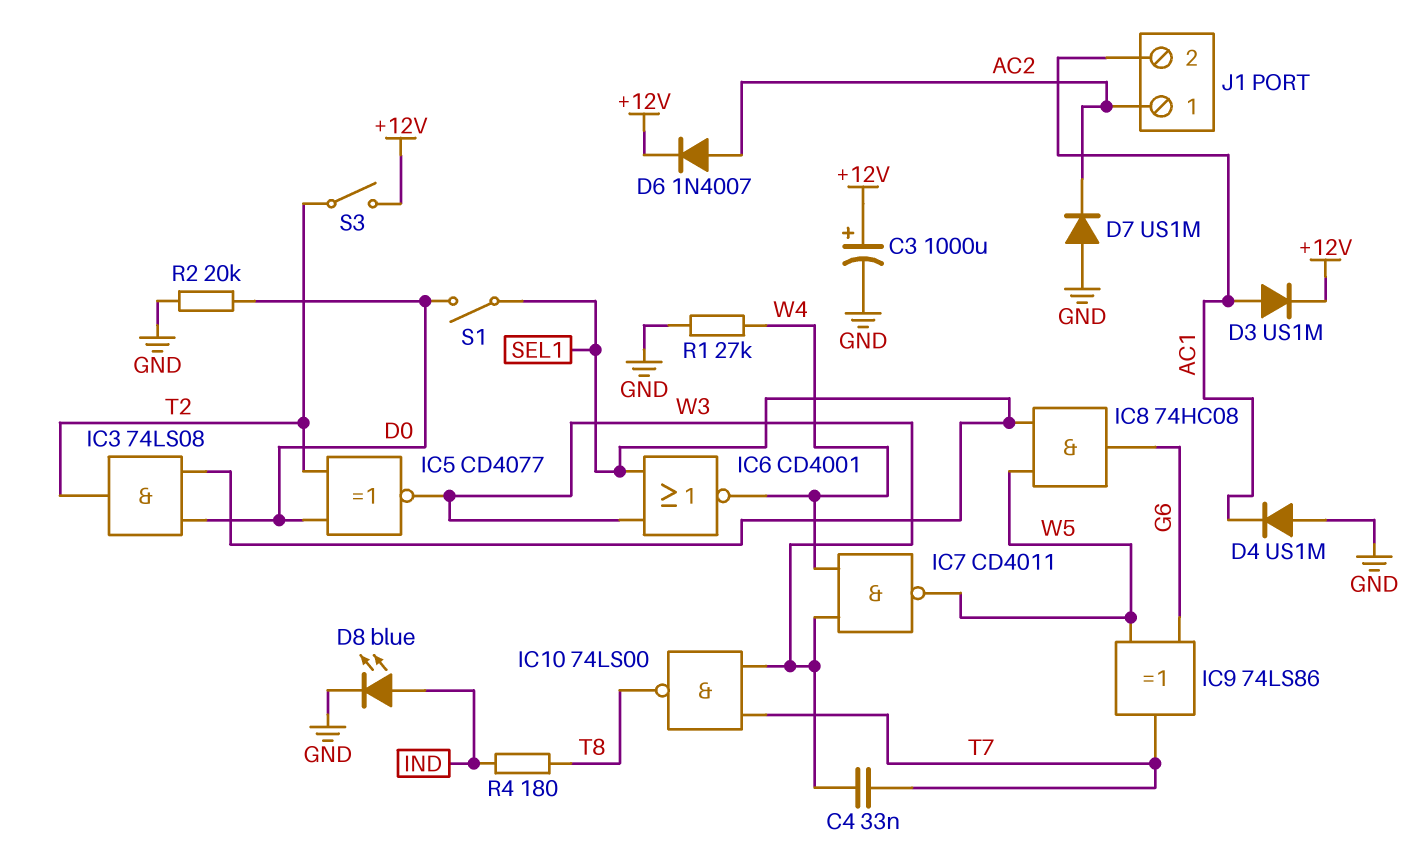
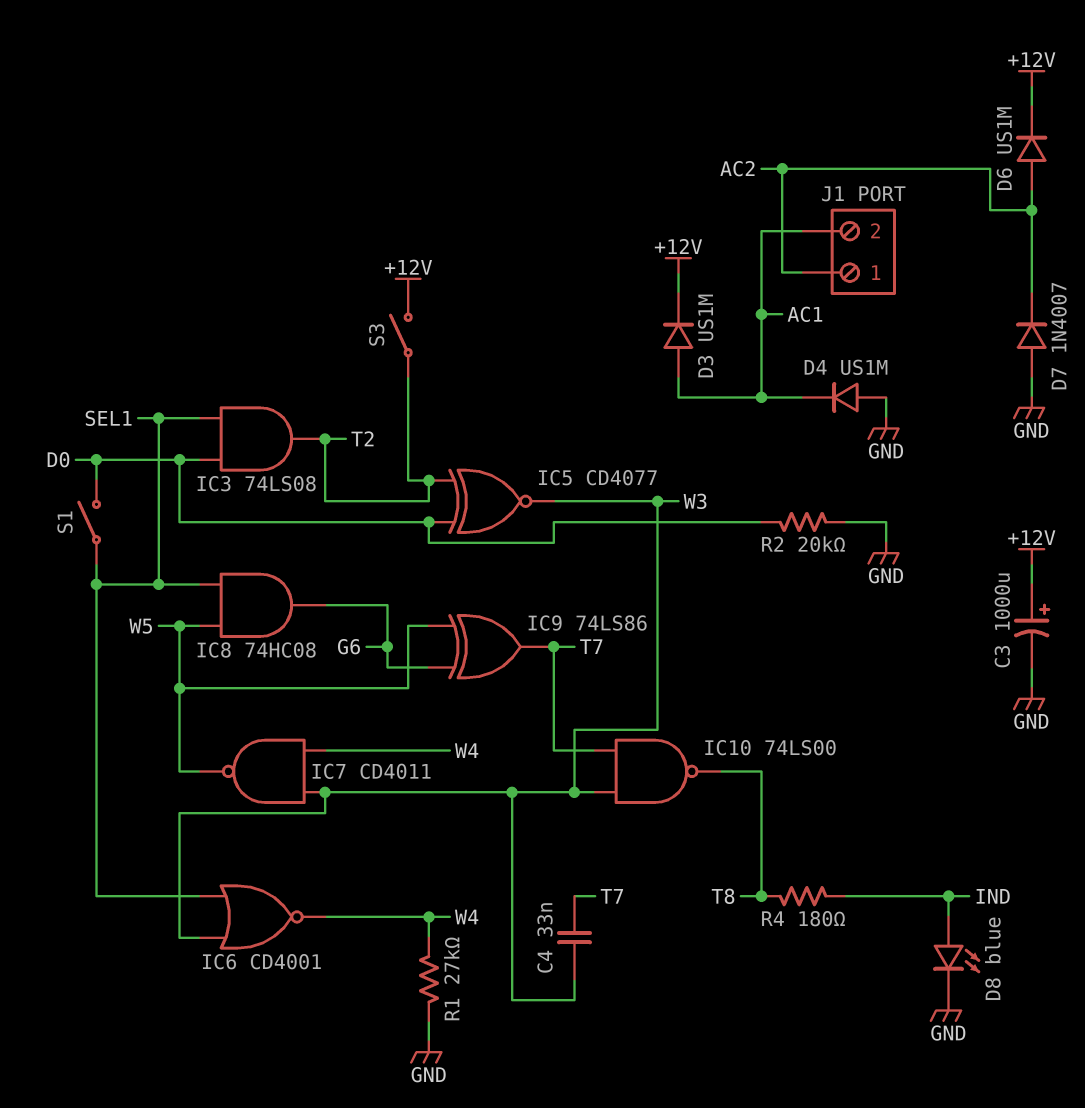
D6: diode 1N4007 (A AC2, K +12V) -> diode US1M (A AC2, K +12V)
D7: diode US1M (A GND, K AC2) -> diode 1N4007 (A GND, K AC2)

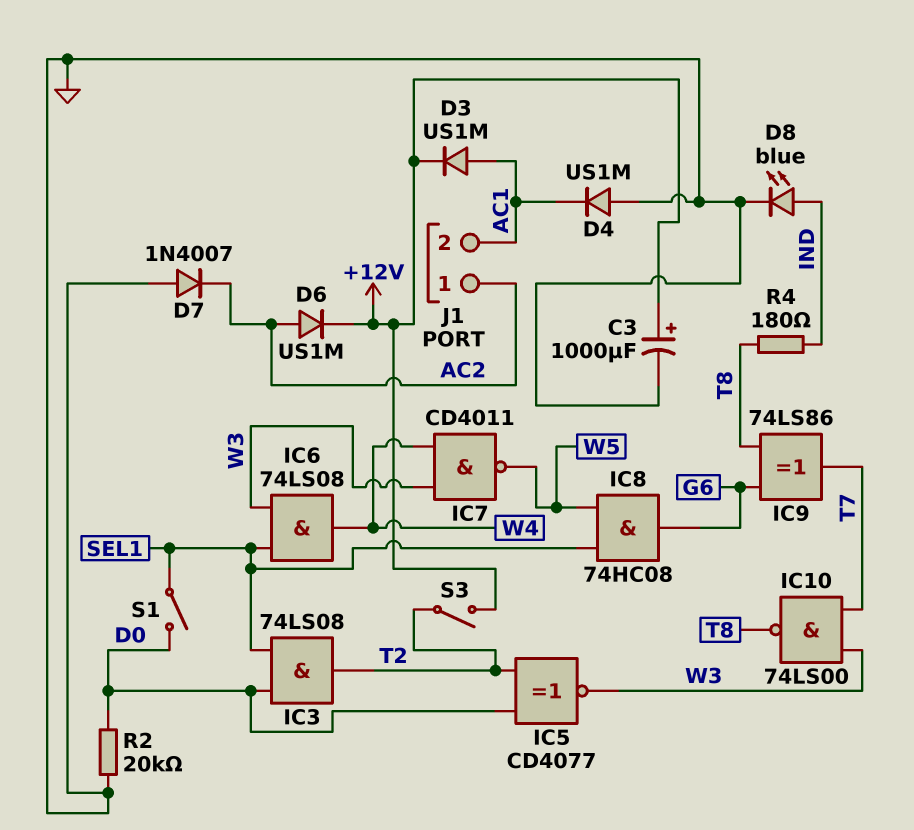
C4: 33nF (T7, W3) -> none
IC6: NOR CD4001 (in SEL1, in W3, out W4) -> AND 74LS08 (in SEL1, in W3, out W4)
IC9: XOR 74LS86 (in G6, in W5, out T7) -> XOR 74LS86 (in G6, in T8, out T7)
R1: 27k (GND, W4) -> none

